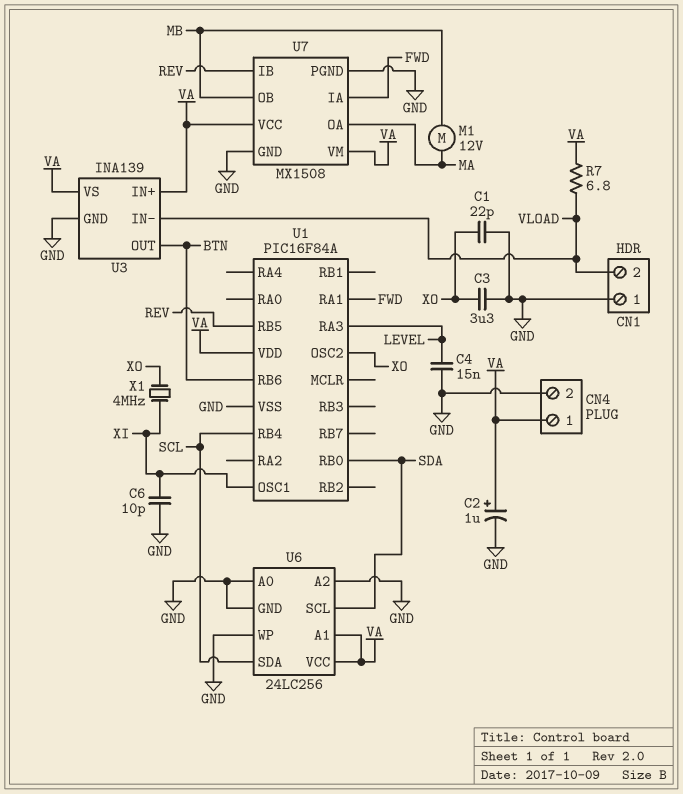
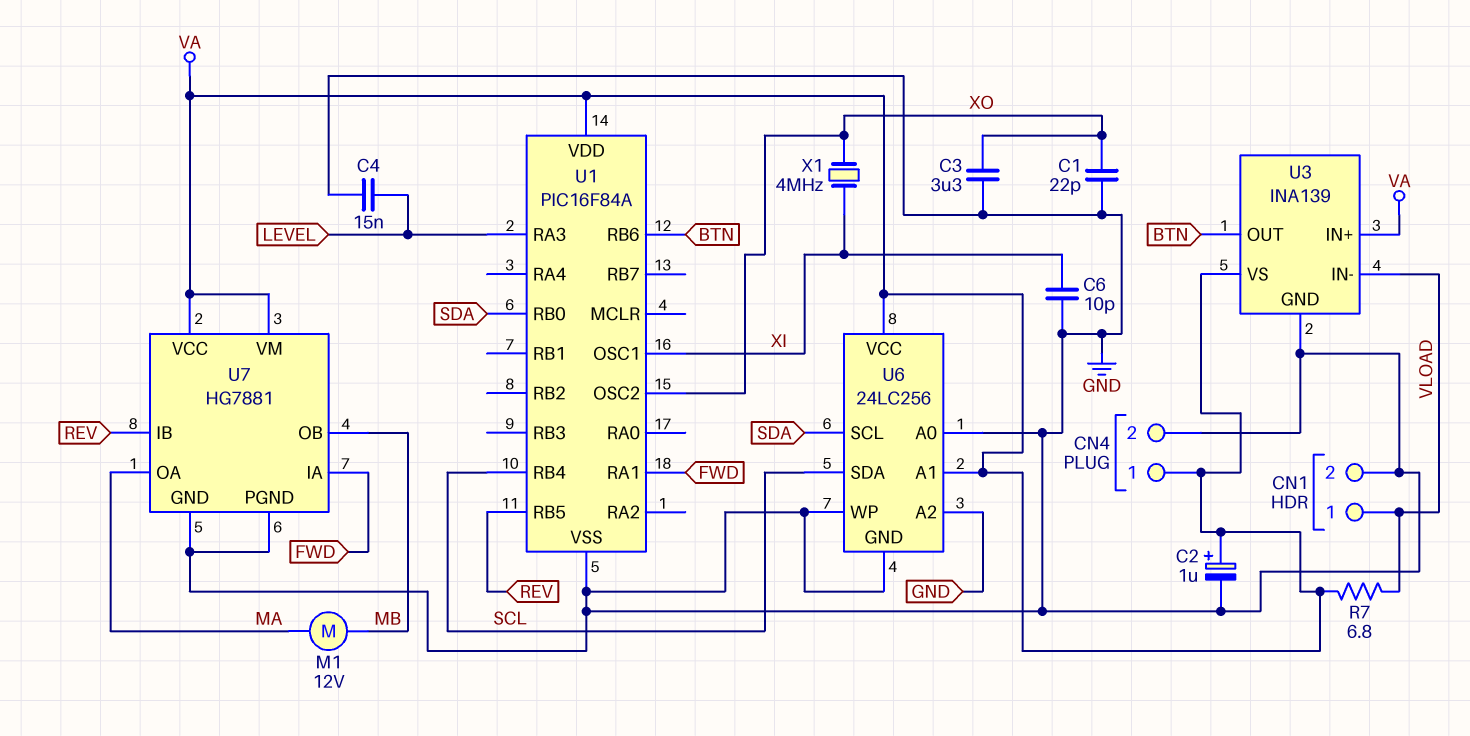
CN1 pin 1: GND -> VLOAD
CN1 pin 2: VLOAD -> GND
U7: MX1508 -> HG7881

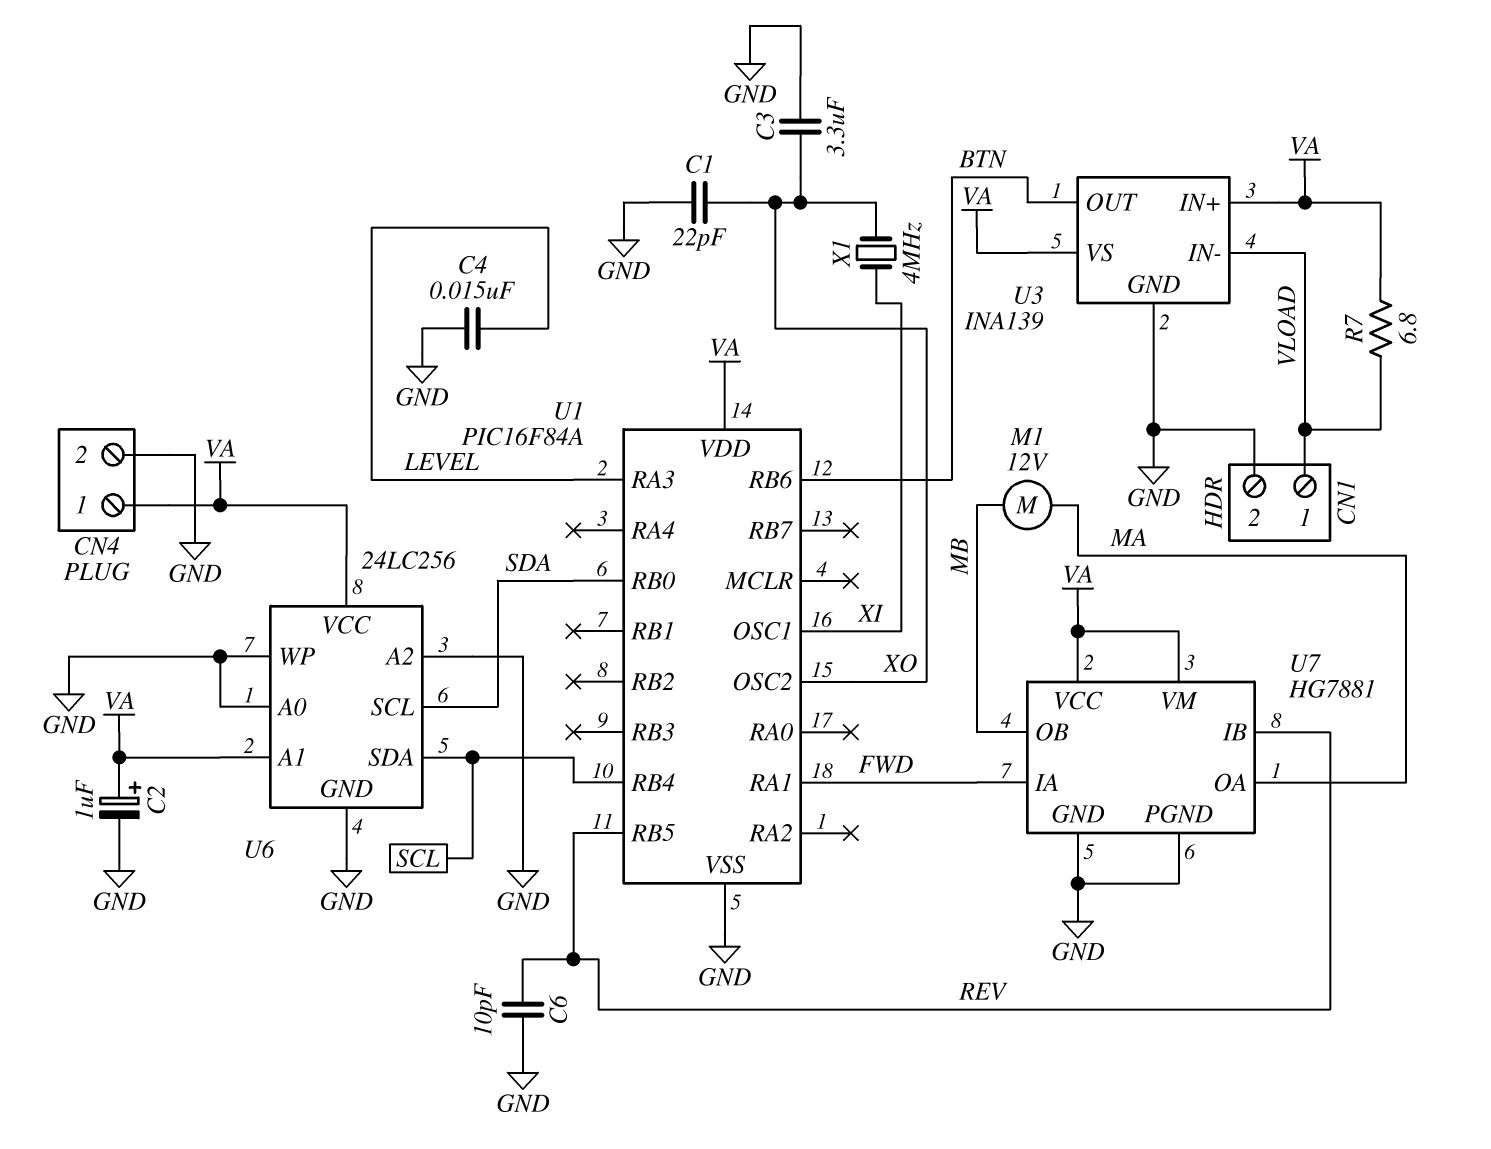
C6: 10pF (GND, XI) -> 10pF (GND, REV)

